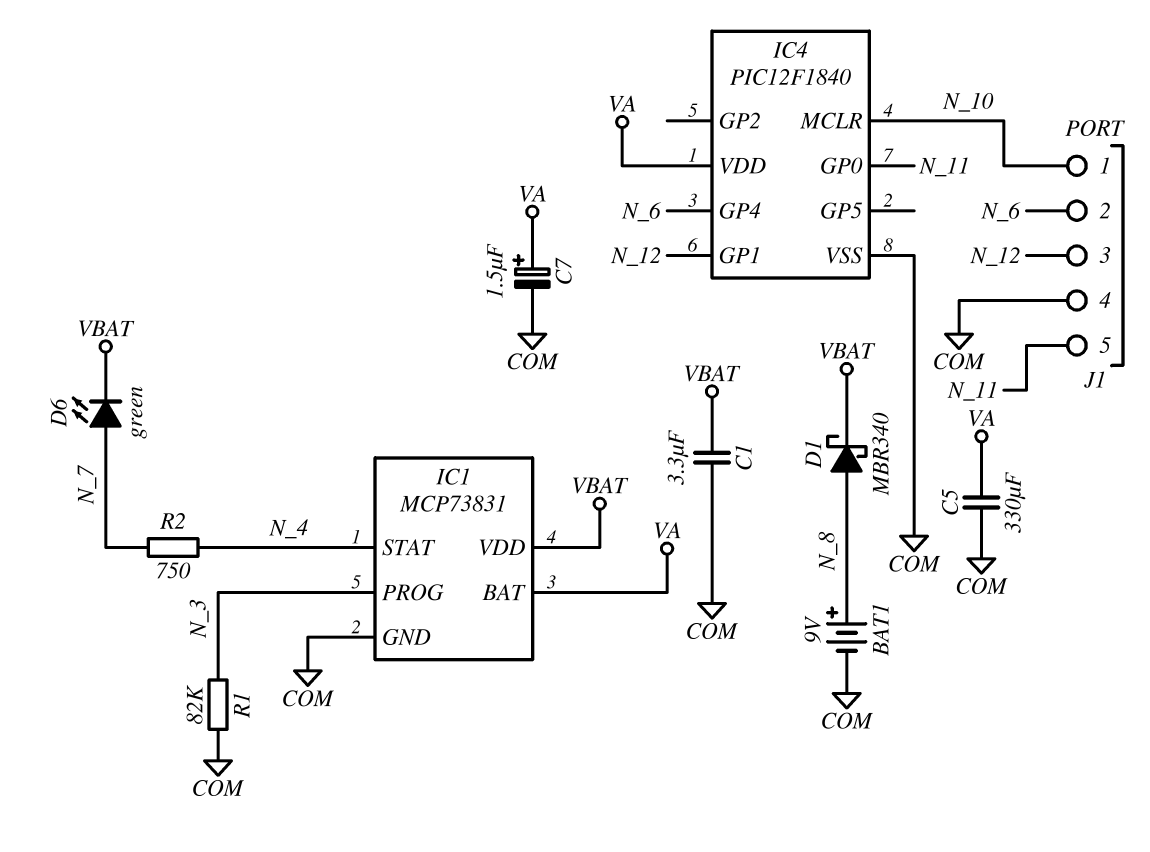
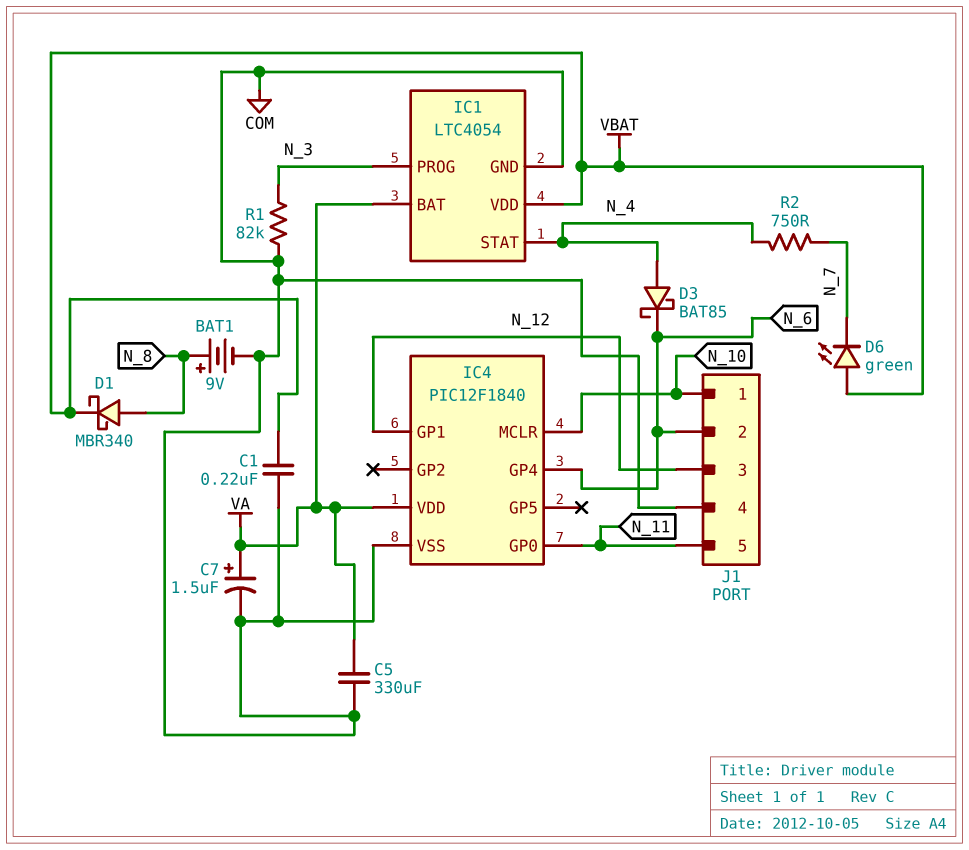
C1: 3.3uF (COM, VBAT) -> 220nF (COM, VBAT)
D3: none -> schottky BAT85 (A N_4, K N_6)
D6: LED green (A N_7, K VBAT) -> LED green (A VBAT, K N_7)
IC1: MCP73831 -> LTC4054

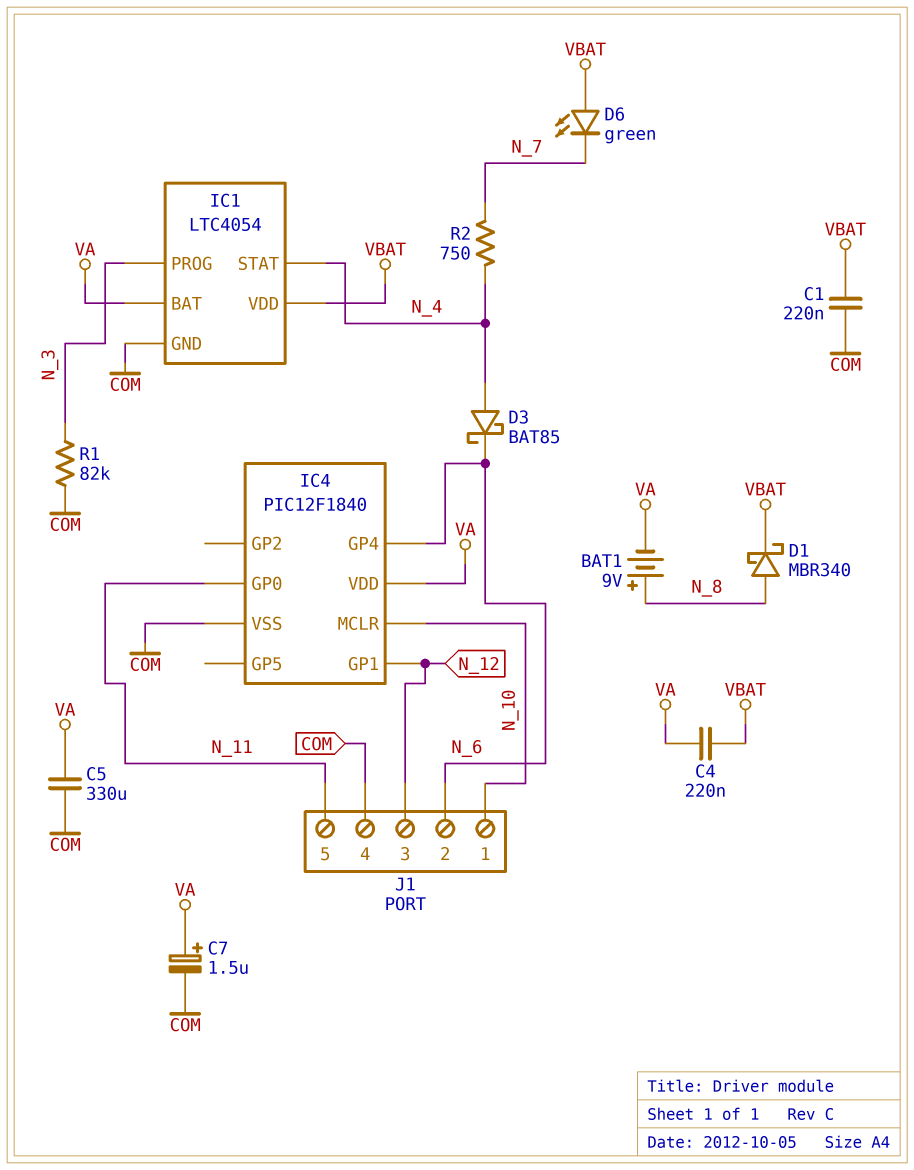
BAT1: 9V (plus N_8, minus COM) -> 9V (plus N_8, minus VA)
C4: none -> 220nF (VA, VBAT)

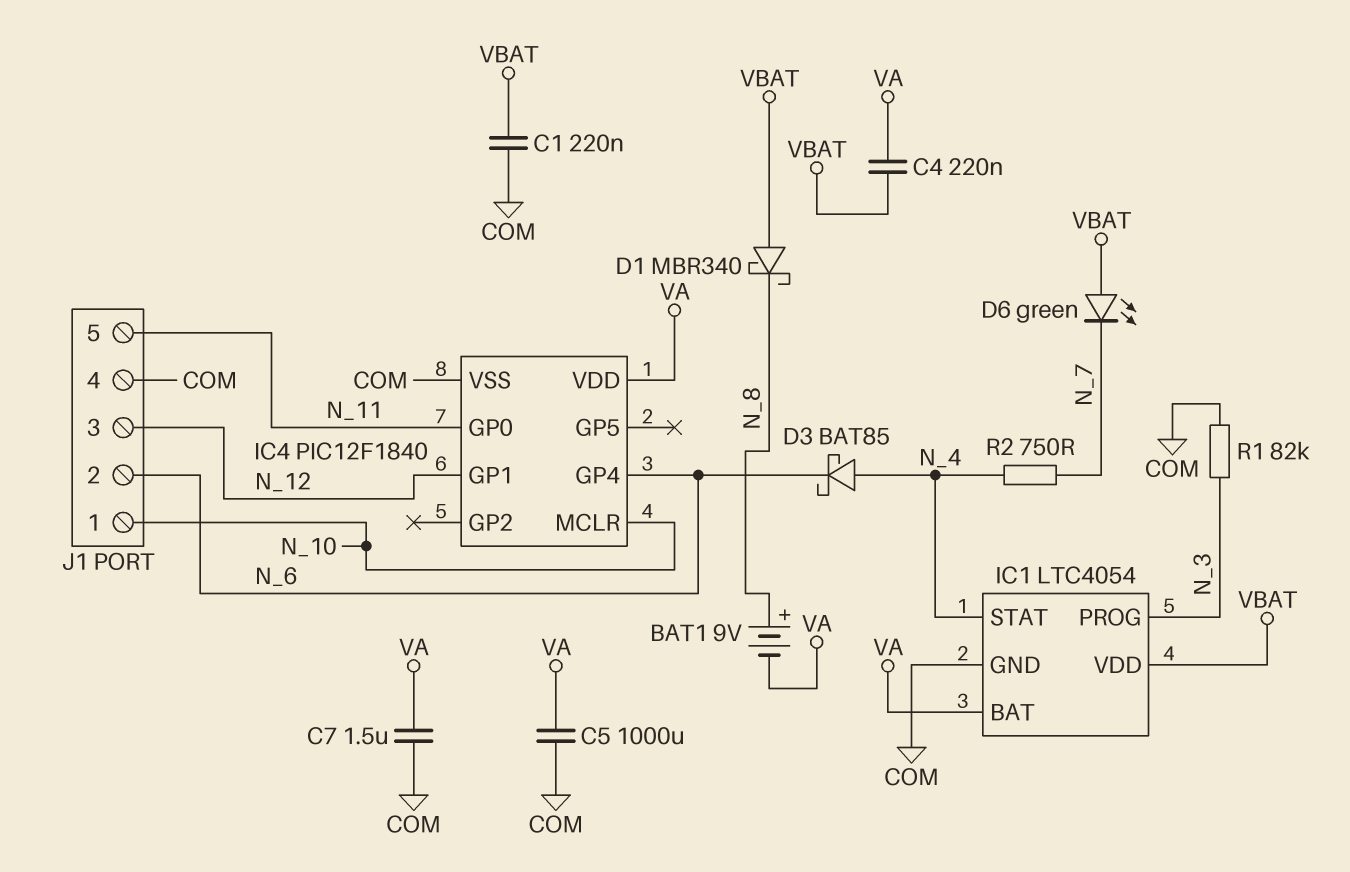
C5: 330uF (COM, VA) -> 1000uF (COM, VA)
C7: 1.5uF (plus VA, minus COM) -> 1.5uF (COM, VA)
D1: schottky MBR340 (A N_8, K VBAT) -> schottky MBR340 (A VBAT, K N_8)

